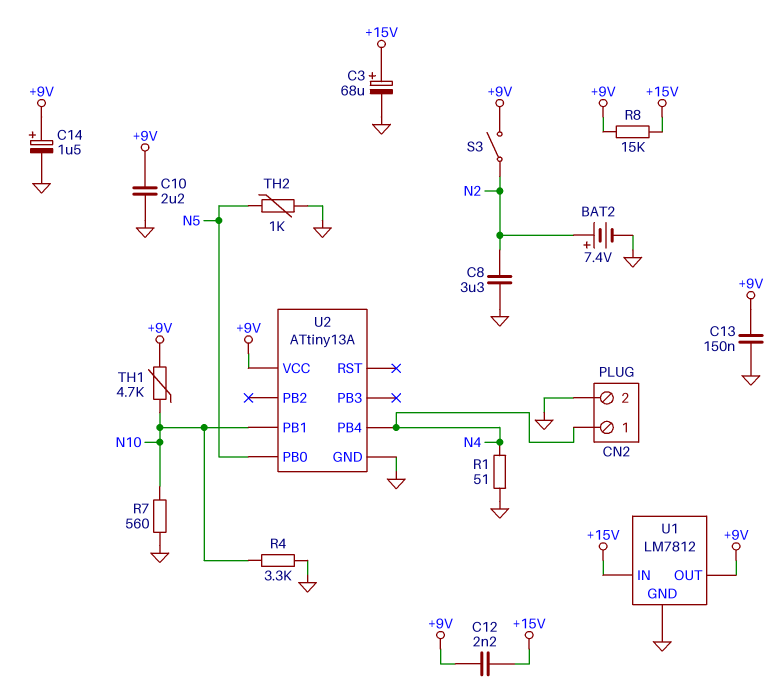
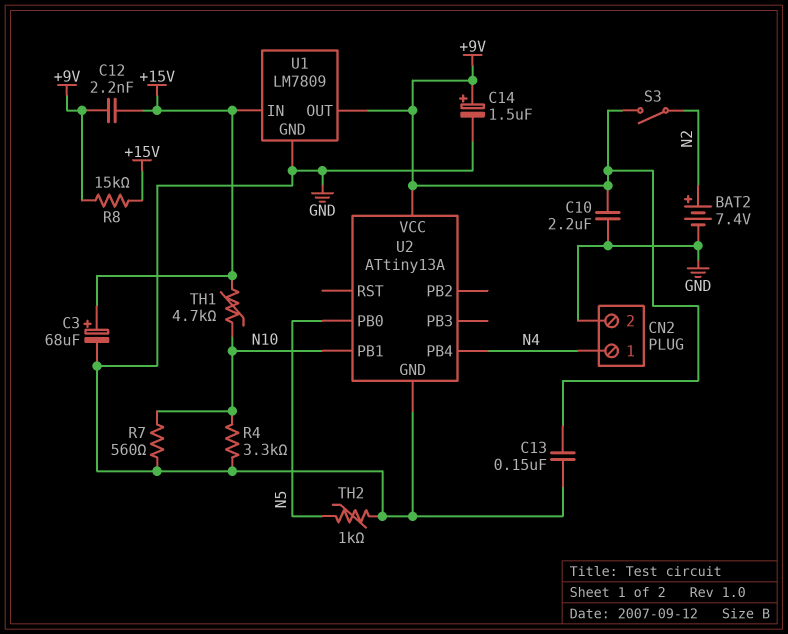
C8: 3.3uF (GND, N2) -> none
R1: 51 (GND, N4) -> none
TH1: 4.7k (+9V, N10) -> 4.7k (+15V, N10)
U1: LM7812 -> LM7809

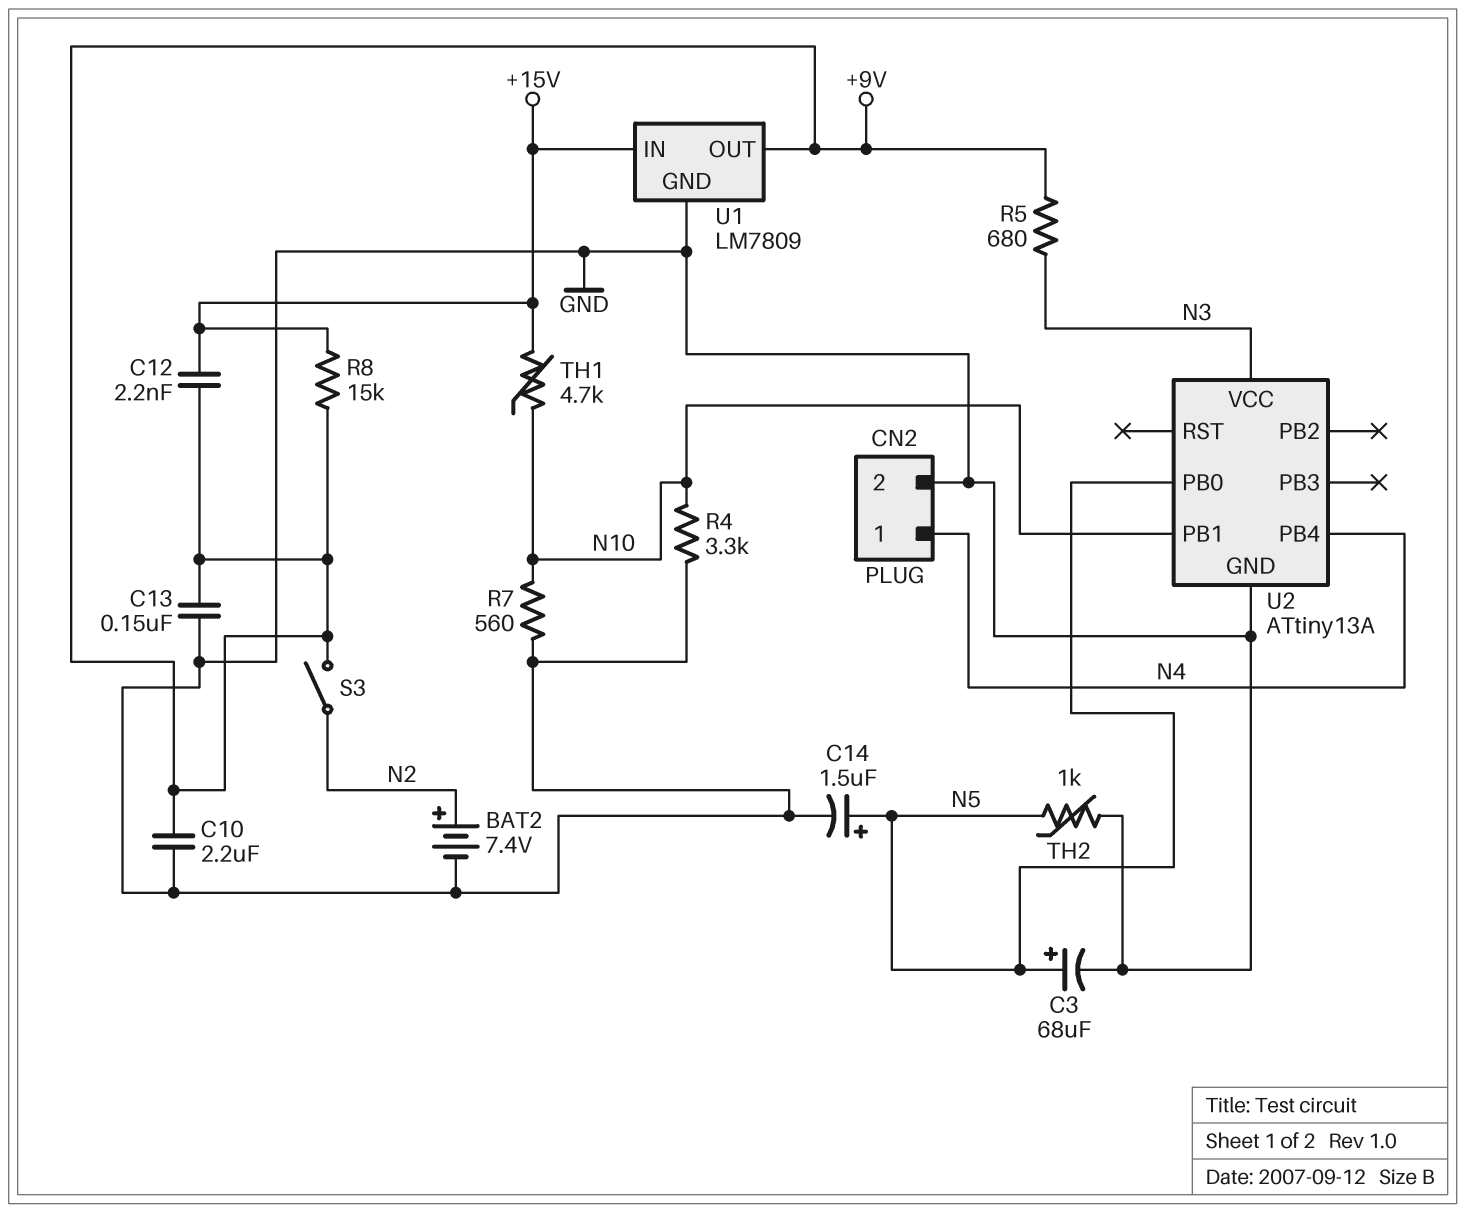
C3: 68uF (plus +15V, minus GND) -> 68uF (plus N5, minus GND)
C14: 1.5uF (plus +9V, minus GND) -> 1.5uF (plus N5, minus GND)
R5: none -> 680 (+9V, N3)
U2 pin VCC: +9V -> N3

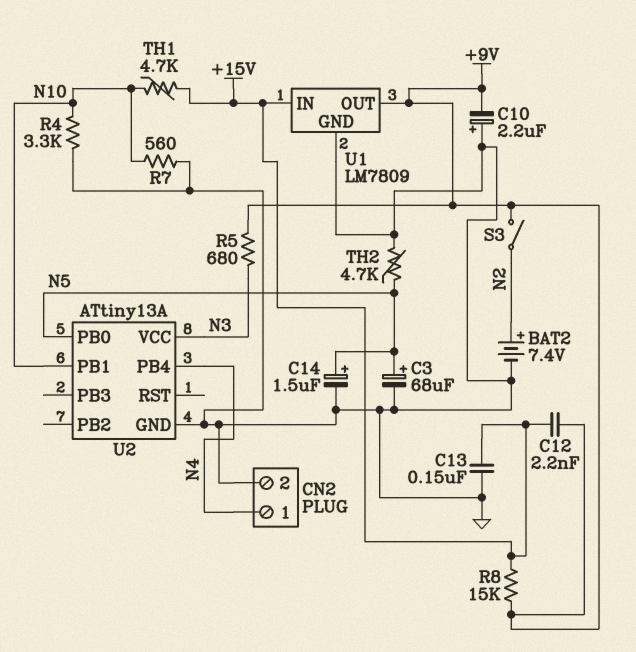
C10: 2.2uF (+9V, GND) -> 2.2uF (plus GND, minus +9V)
C13: 150nF (+9V, GND) -> 150nF (+15V, GND)
TH2: 1k (GND, N5) -> 4.7k (GND, N5)

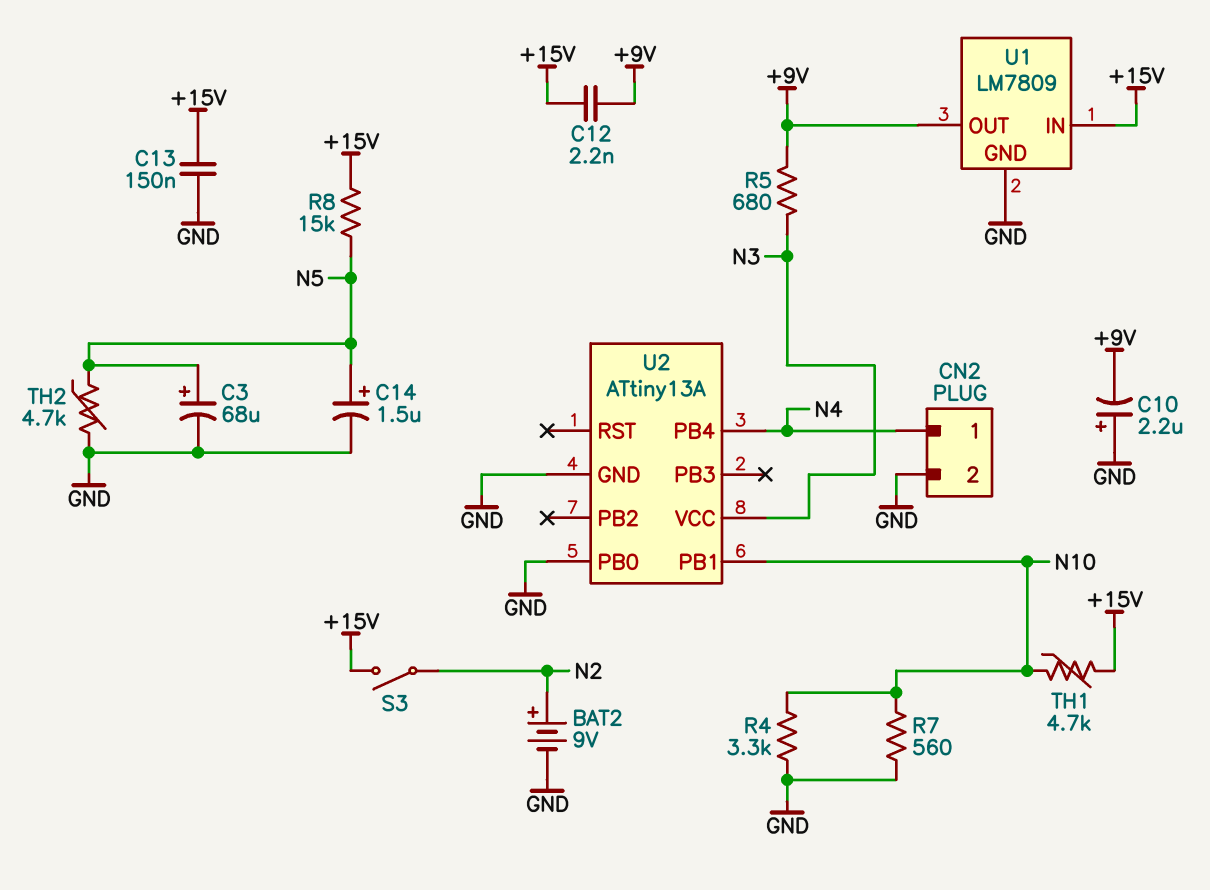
BAT2: 7.4V (plus N2, minus GND) -> 9V (plus N2, minus GND)
R8: 15k (+9V, +15V) -> 15k (+15V, N5)
S3: switch (+9V, N2) -> switch (+15V, N2)
U2 pin PB0: N5 -> GND

